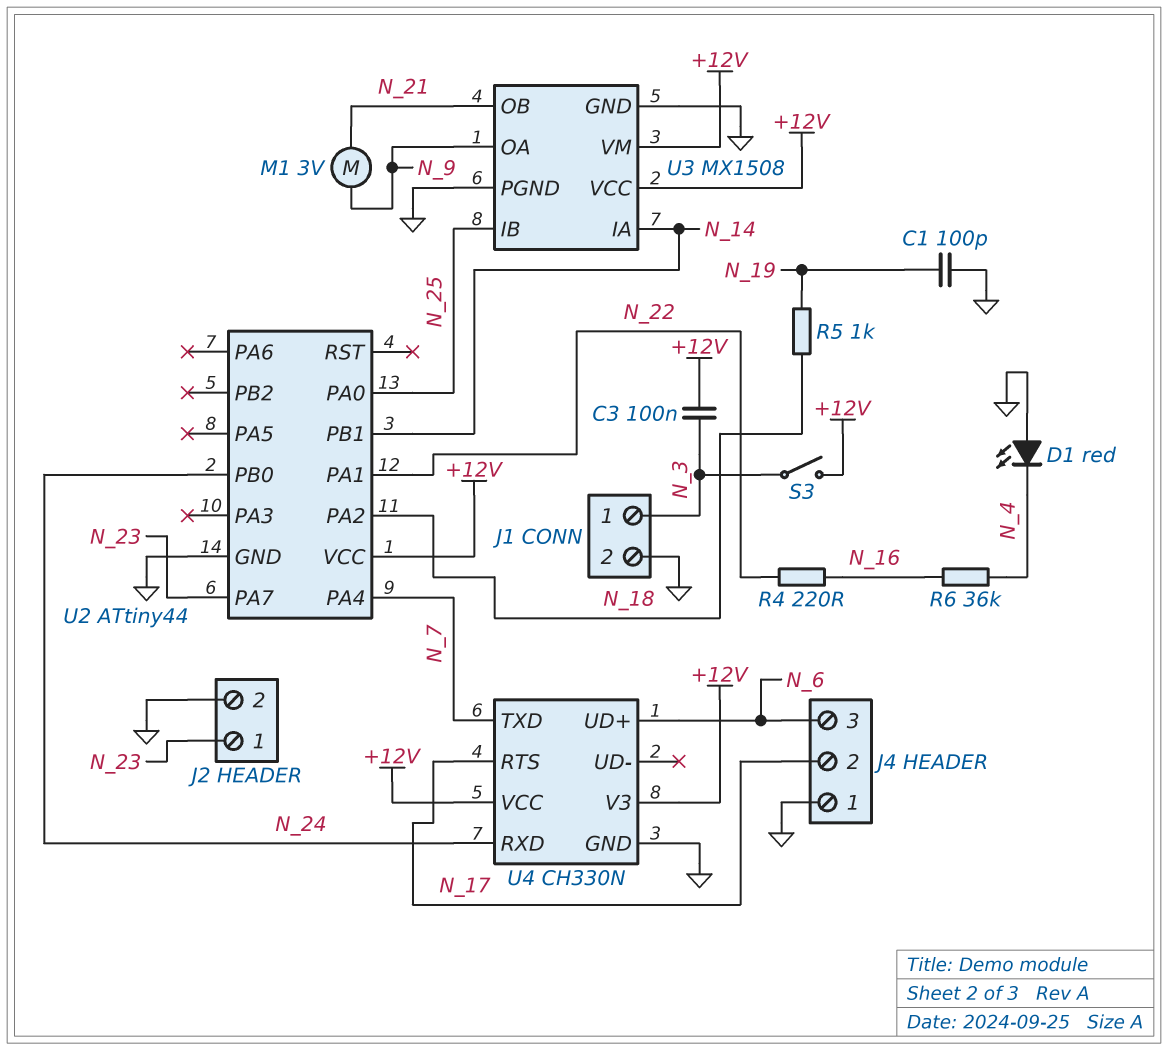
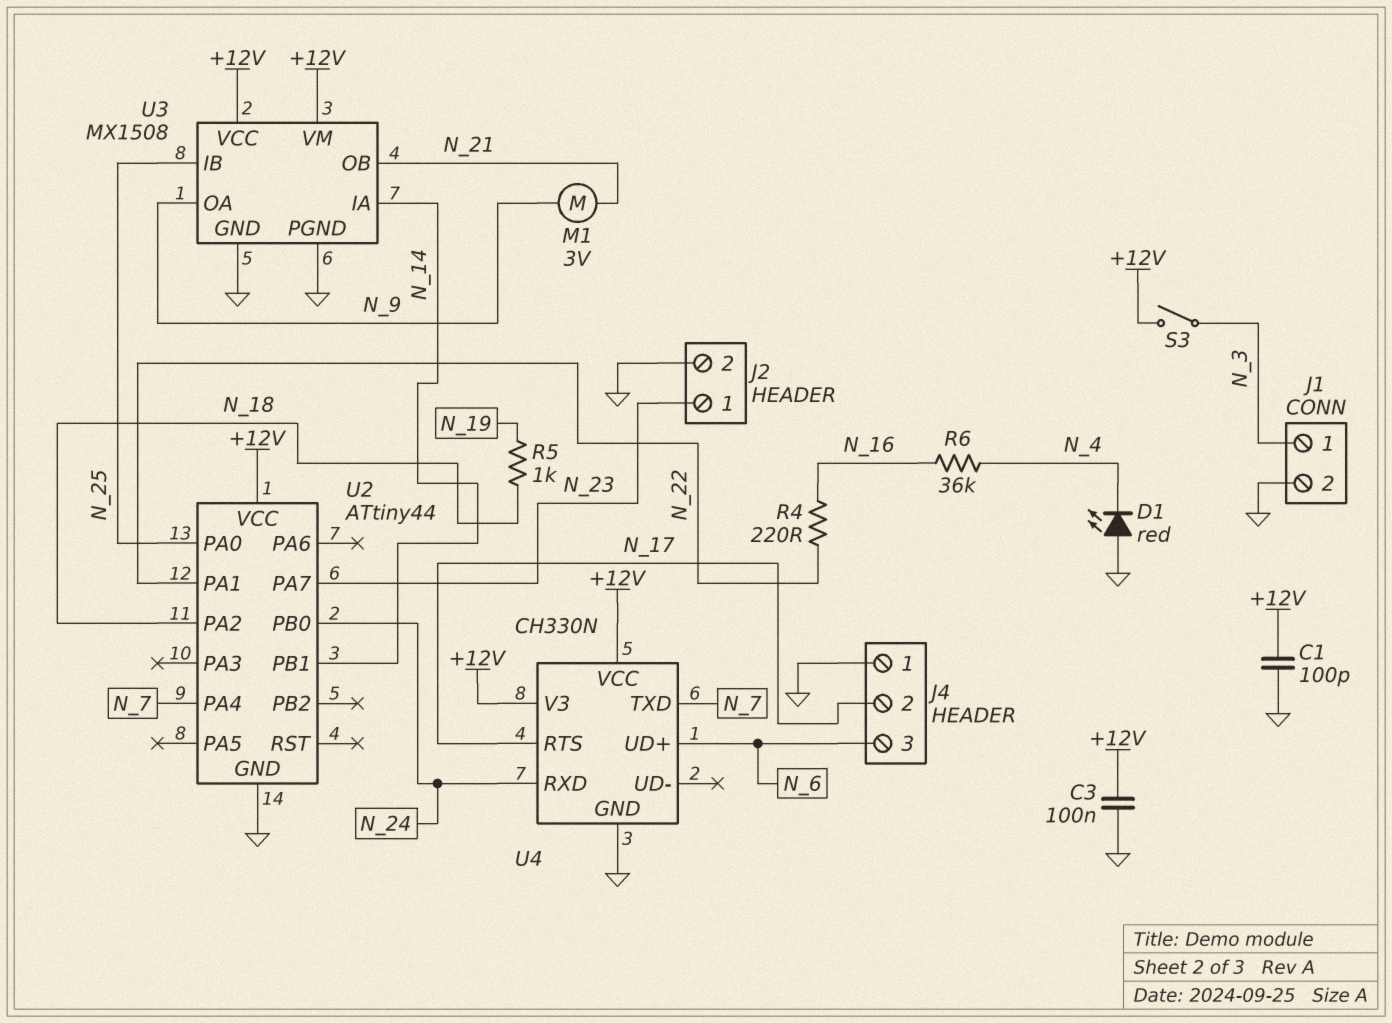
C1: 100pF (GND, N_19) -> 100pF (+12V, GND)
C3: 100nF (+12V, N_3) -> 100nF (+12V, GND)

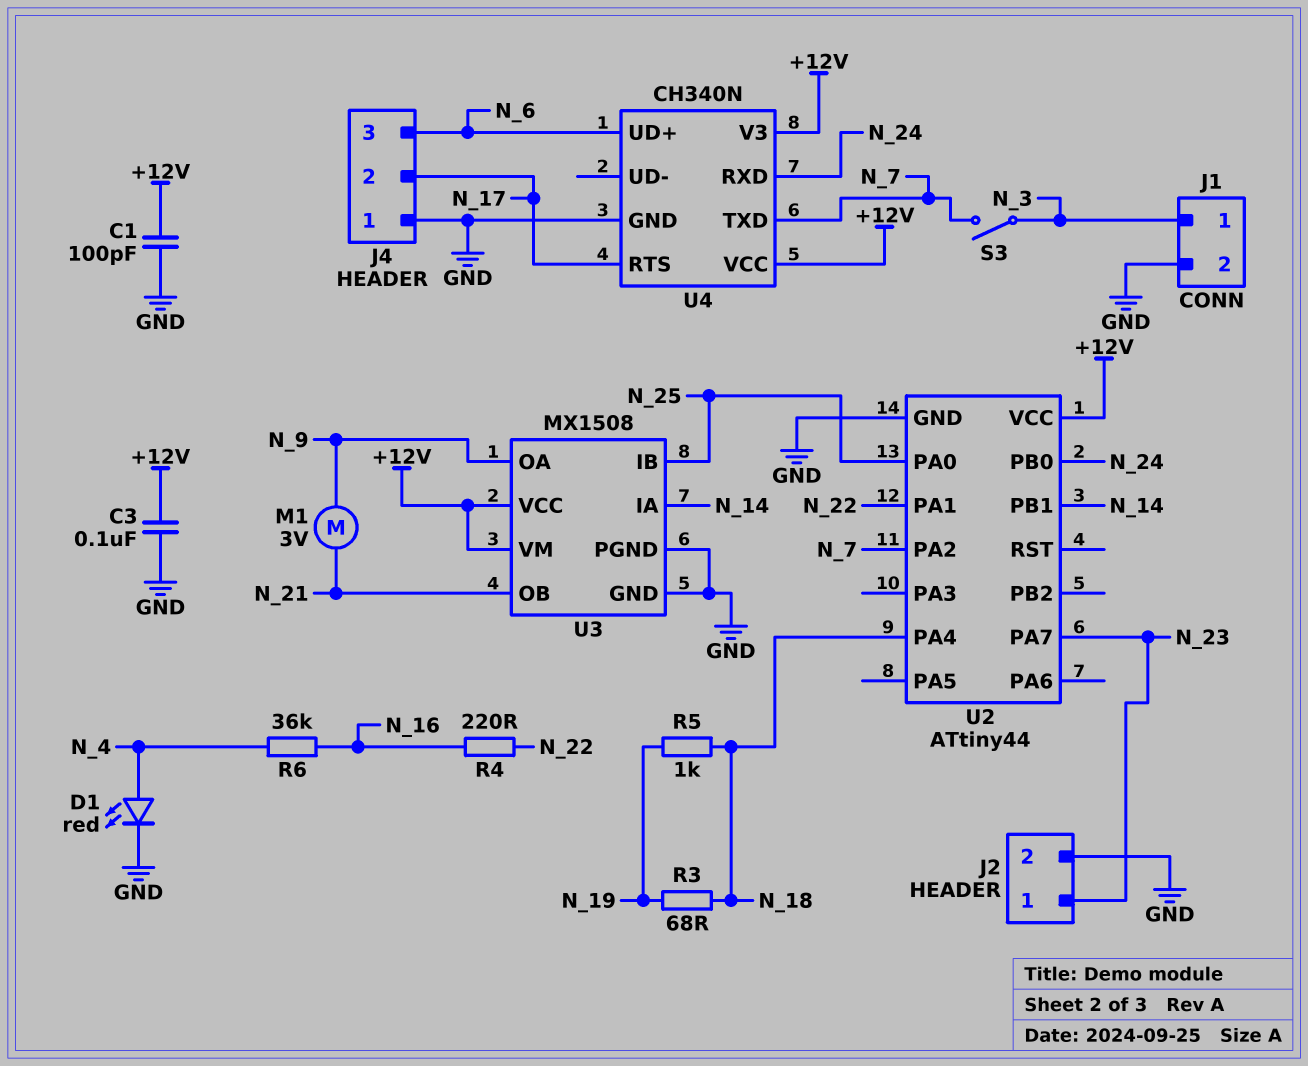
D1: LED red (A GND, K N_4) -> LED red (A N_4, K GND)
R3: none -> 68 (N_18, N_19)
S3: switch (+12V, N_3) -> switch (N_3, N_7)
U2 pin PA2: N_18 -> N_7
U2 pin PA4: N_7 -> N_18
U4: CH330N -> CH340N

